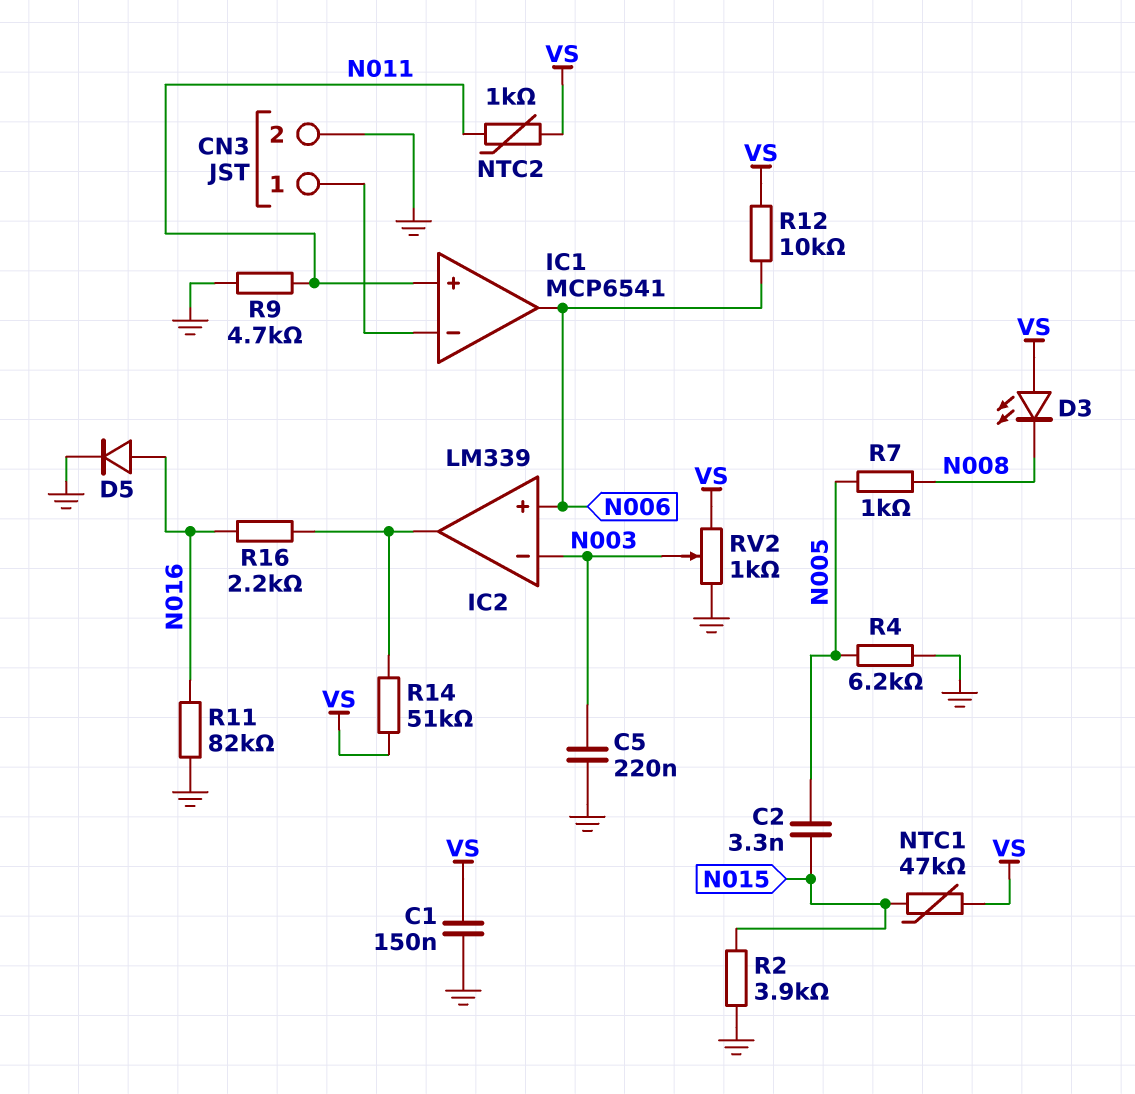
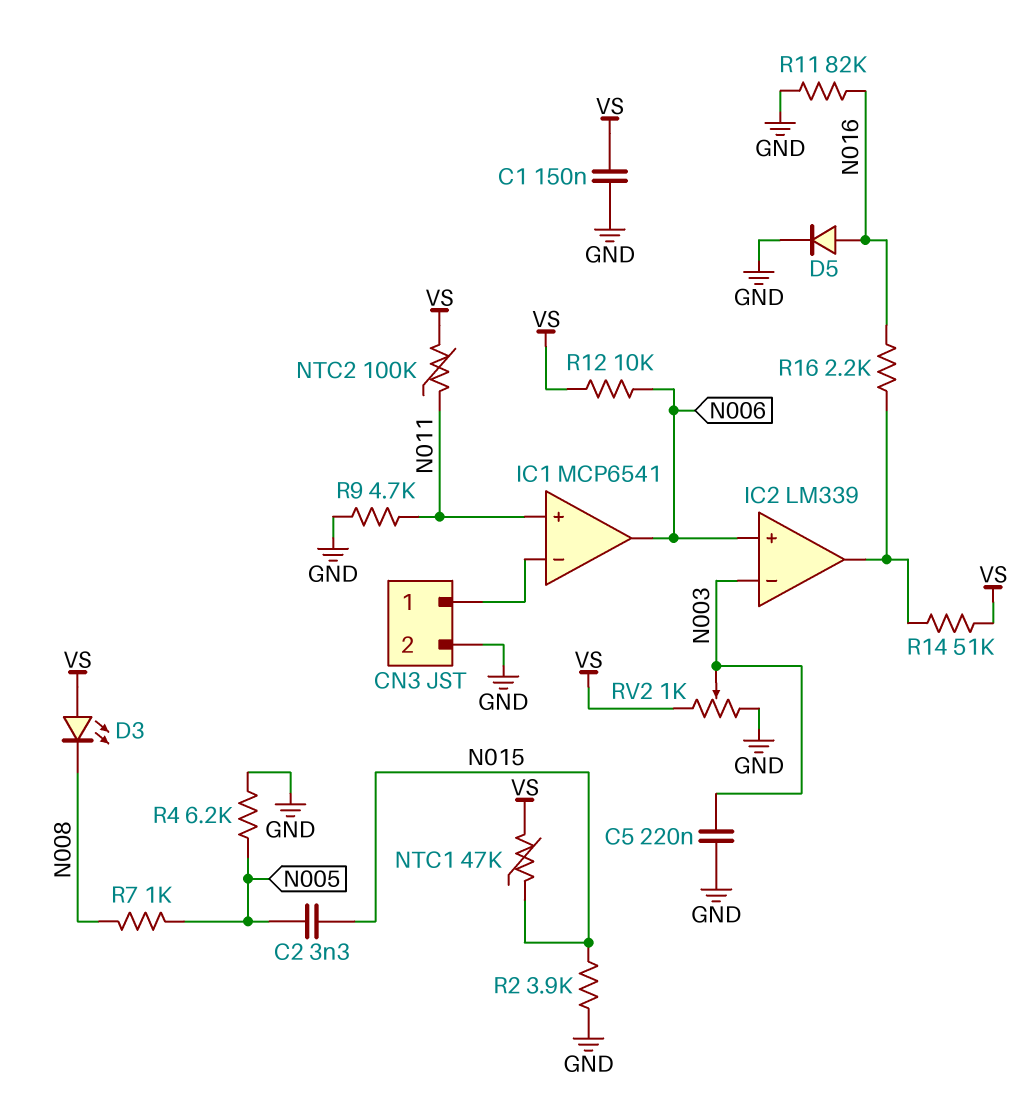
NTC2: 1k (N011, VS) -> 100k (N011, VS)

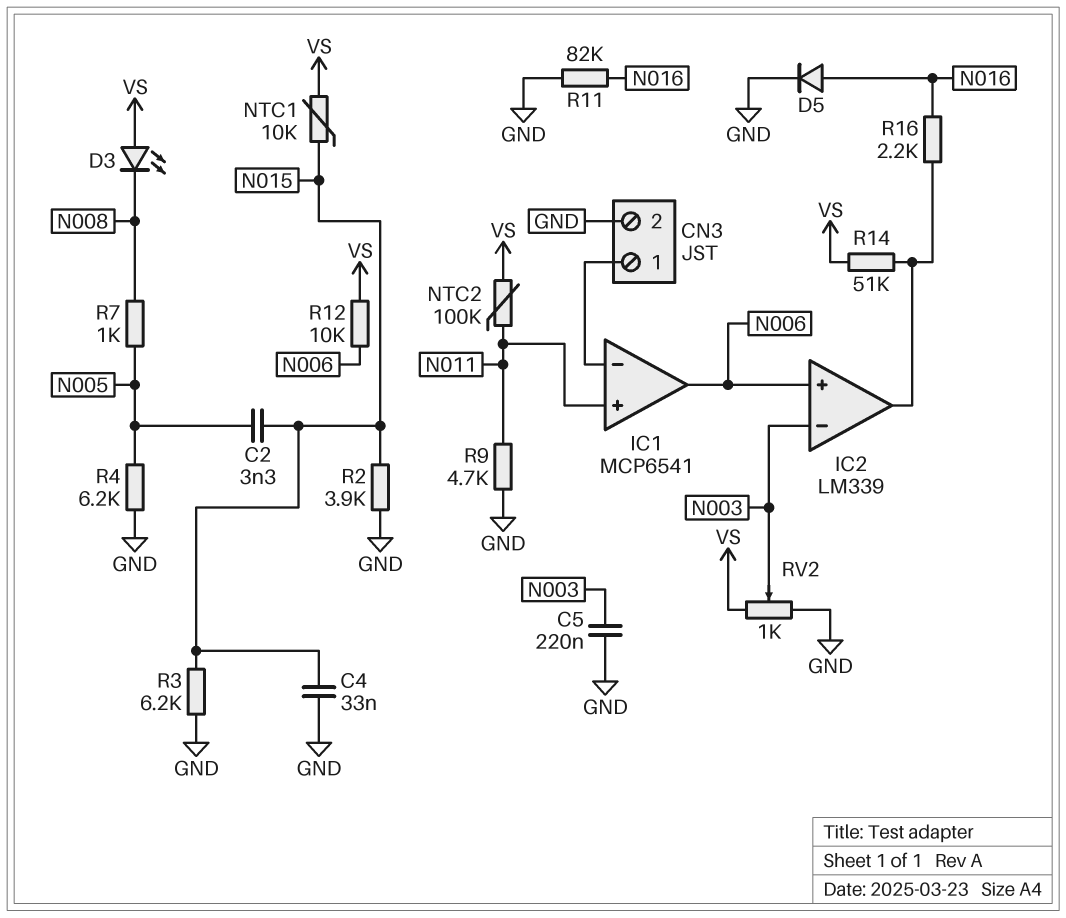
C1: 150nF (GND, VS) -> none
C4: none -> 33nF (GND, N015)
NTC1: 47k (N015, VS) -> 10k (N015, VS)
R3: none -> 6.2k (GND, N015)

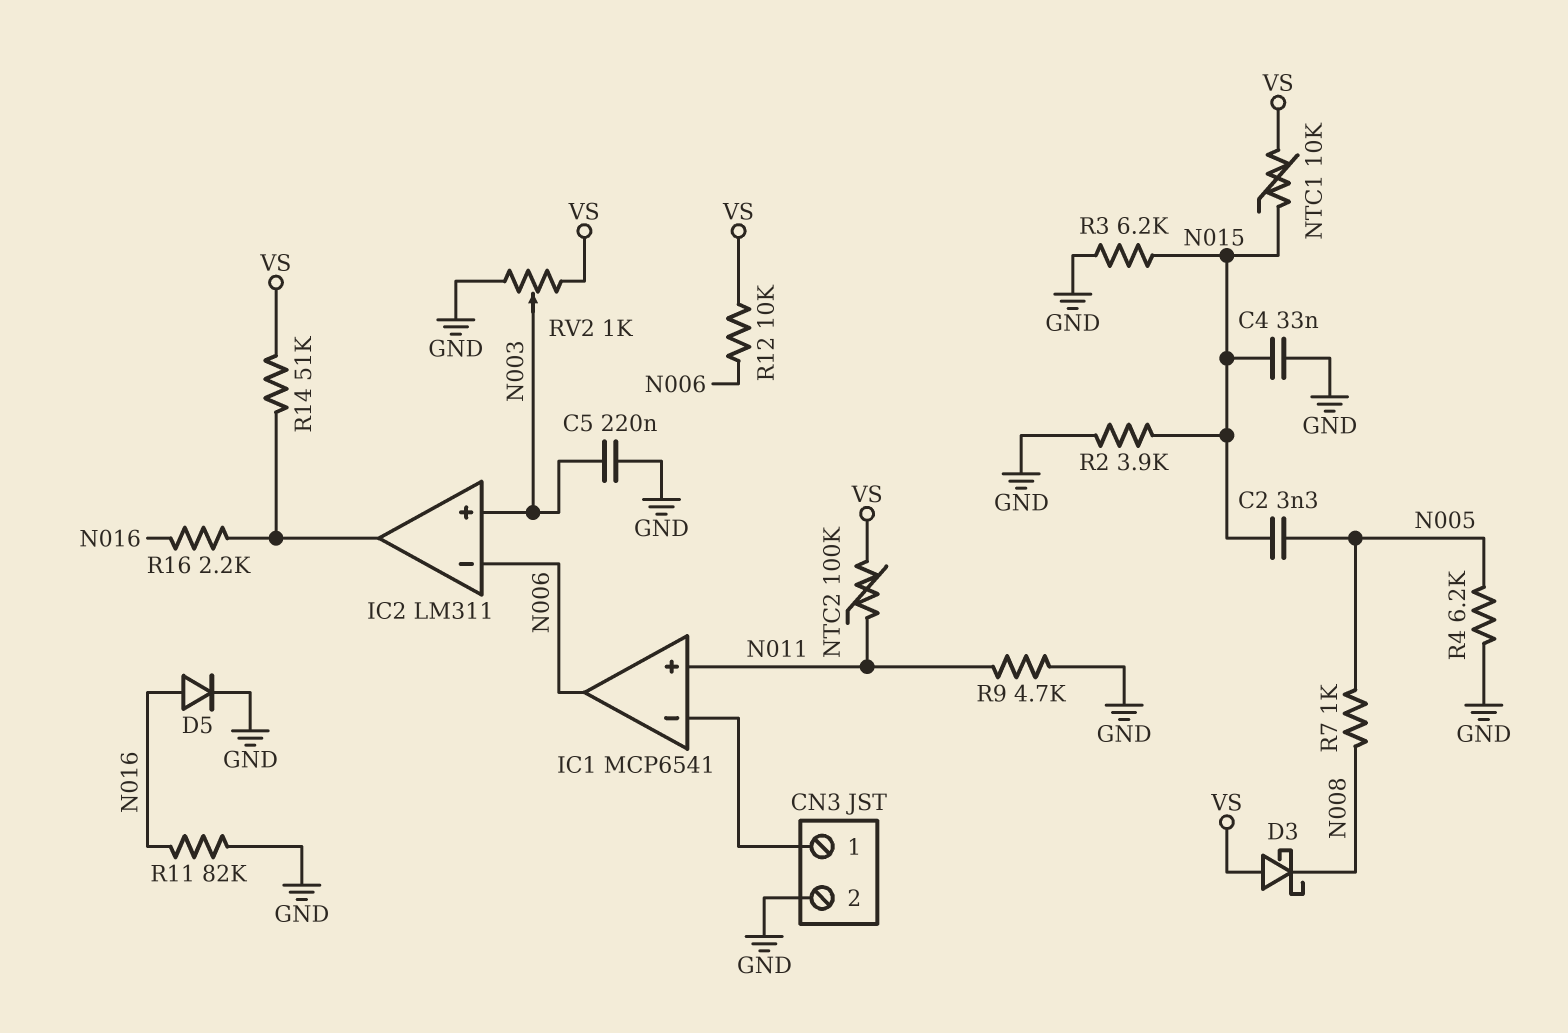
D3: LED (A VS, K N008) -> schottky (A VS, K N008)
IC2: LM339 -> LM311
IC2 pin in+: N006 -> N003
IC2 pin in-: N003 -> N006

